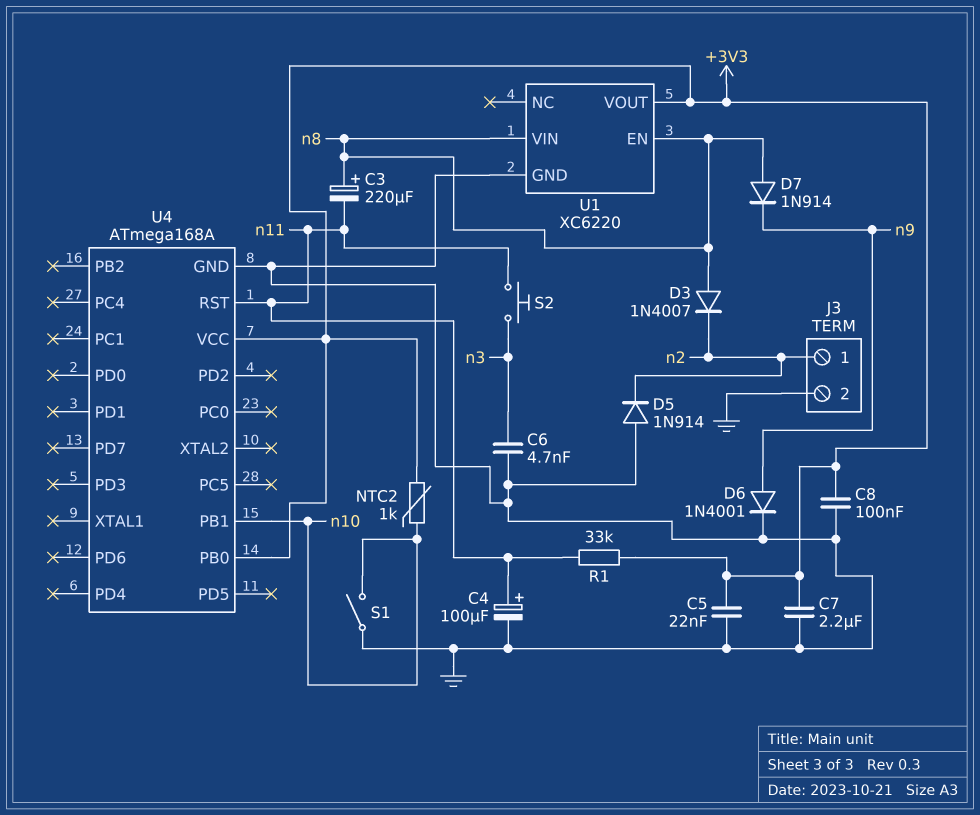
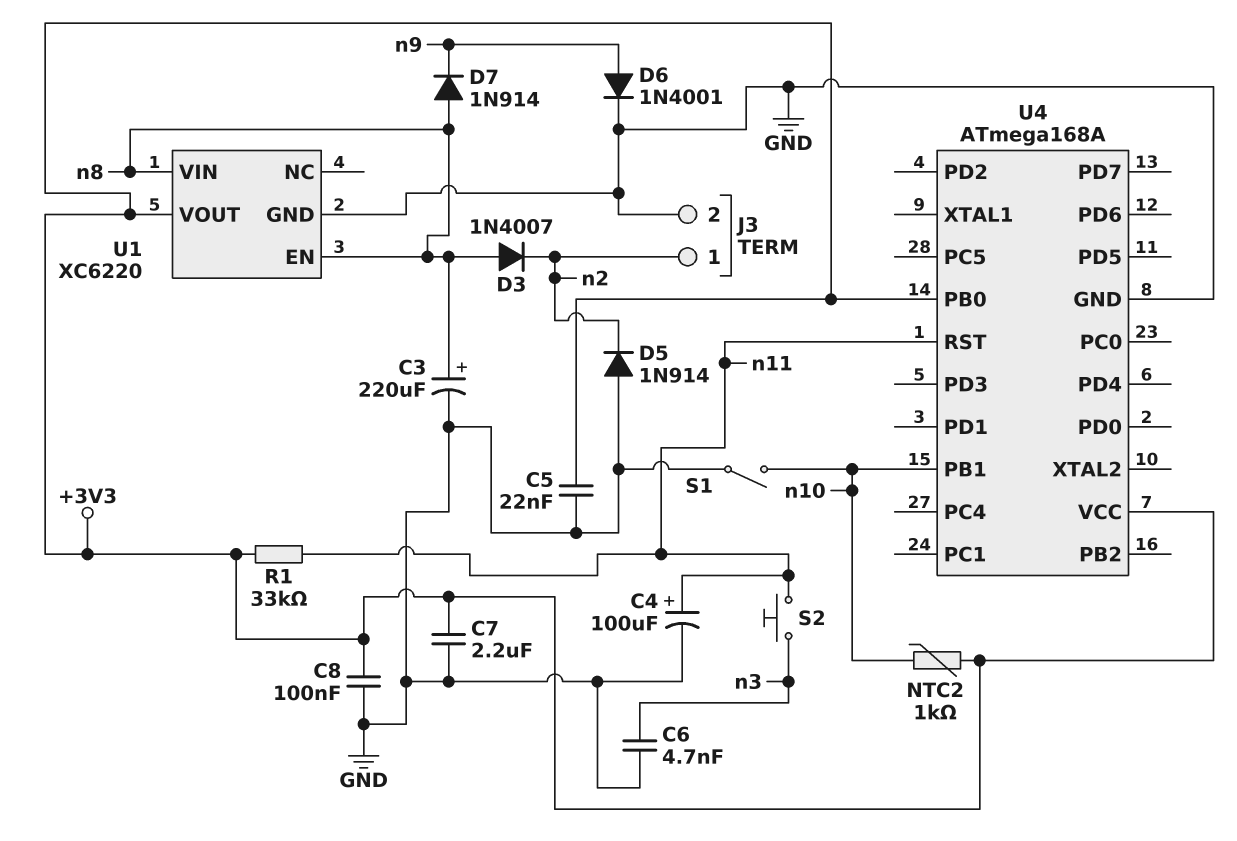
C3: 220uF (plus n8, minus n11) -> 220uF (plus n8, minus GND)

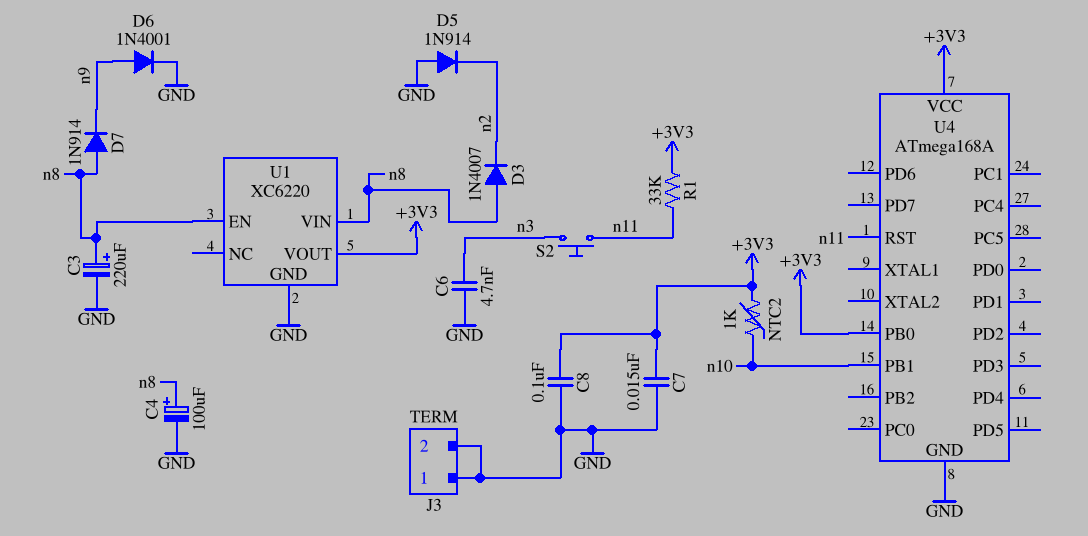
C4: 100uF (plus n11, minus GND) -> 100uF (plus n8, minus GND)
C5: 22nF (+3V3, GND) -> none
C7: 2.2uF (+3V3, GND) -> 15nF (+3V3, GND)
J3 pin 1: n2 -> GND
S1: switch (GND, n10) -> none

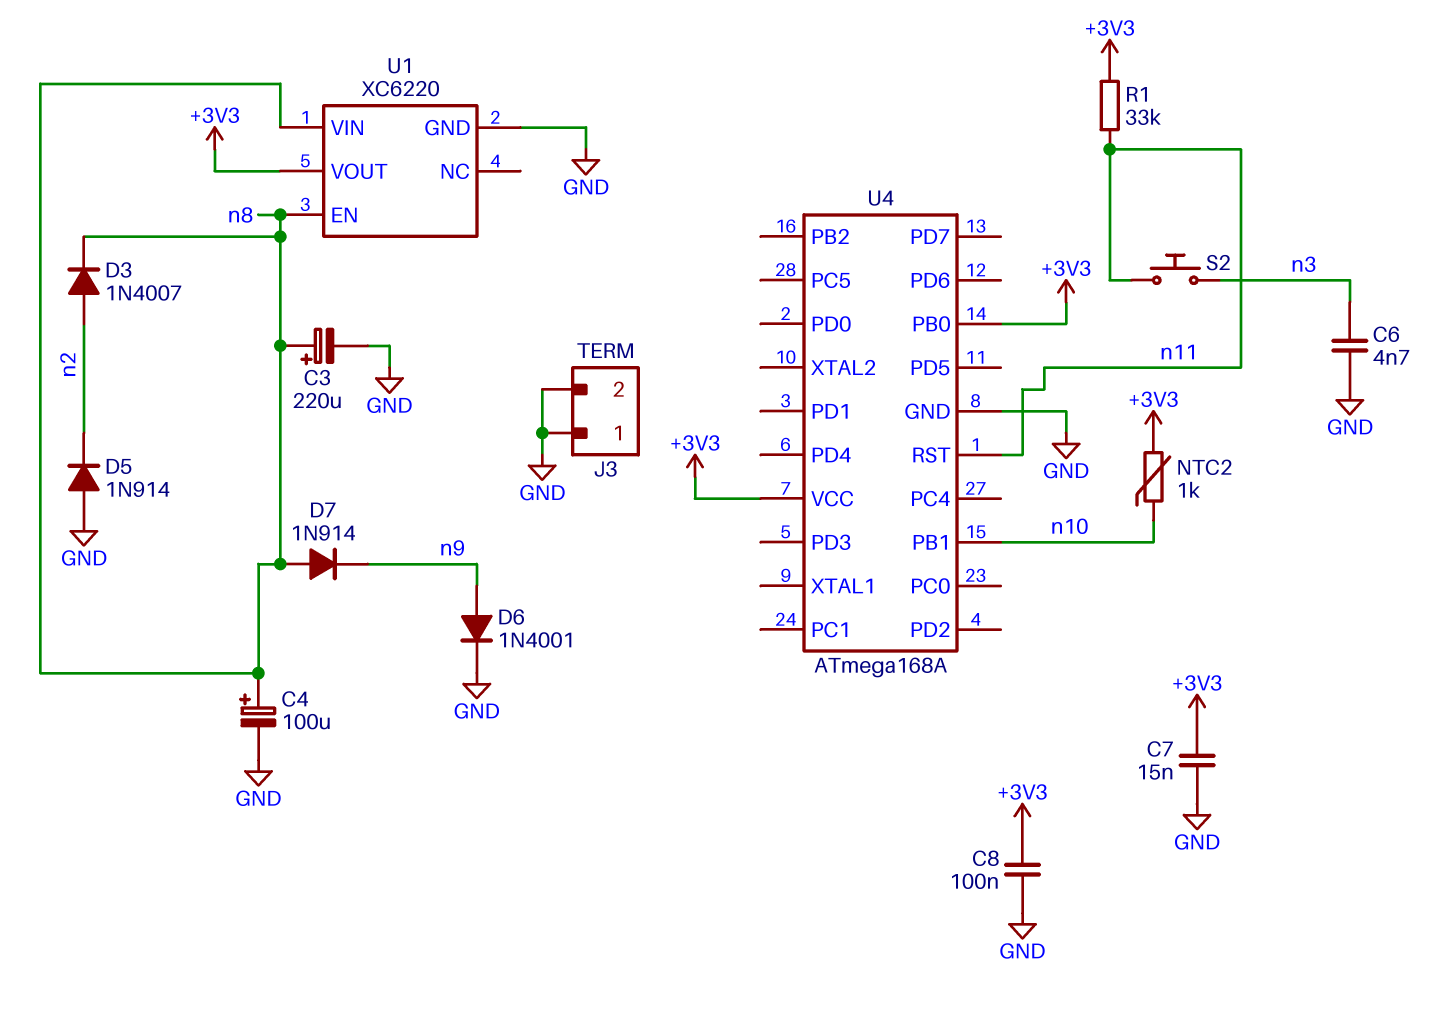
D3: diode 1N4007 (A n8, K n2) -> diode 1N4007 (A n2, K n8)

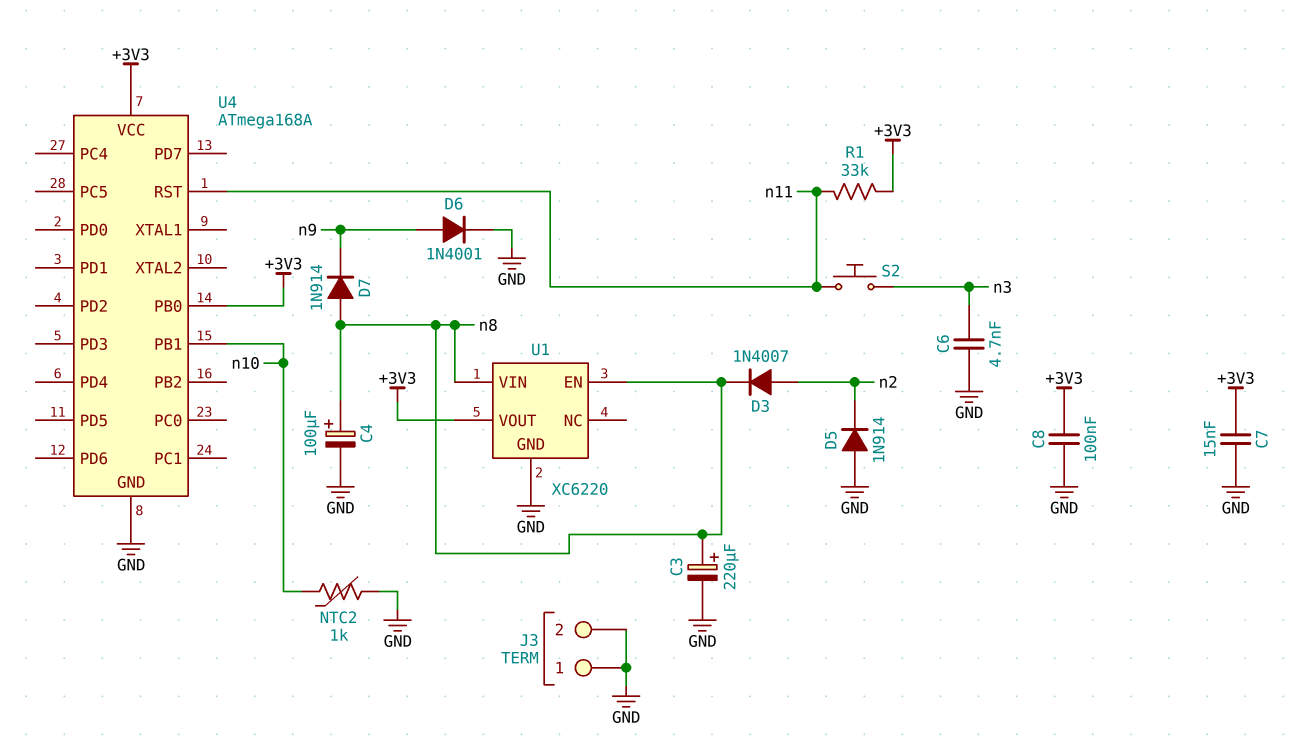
NTC2: 1k (+3V3, n10) -> 1k (GND, n10)

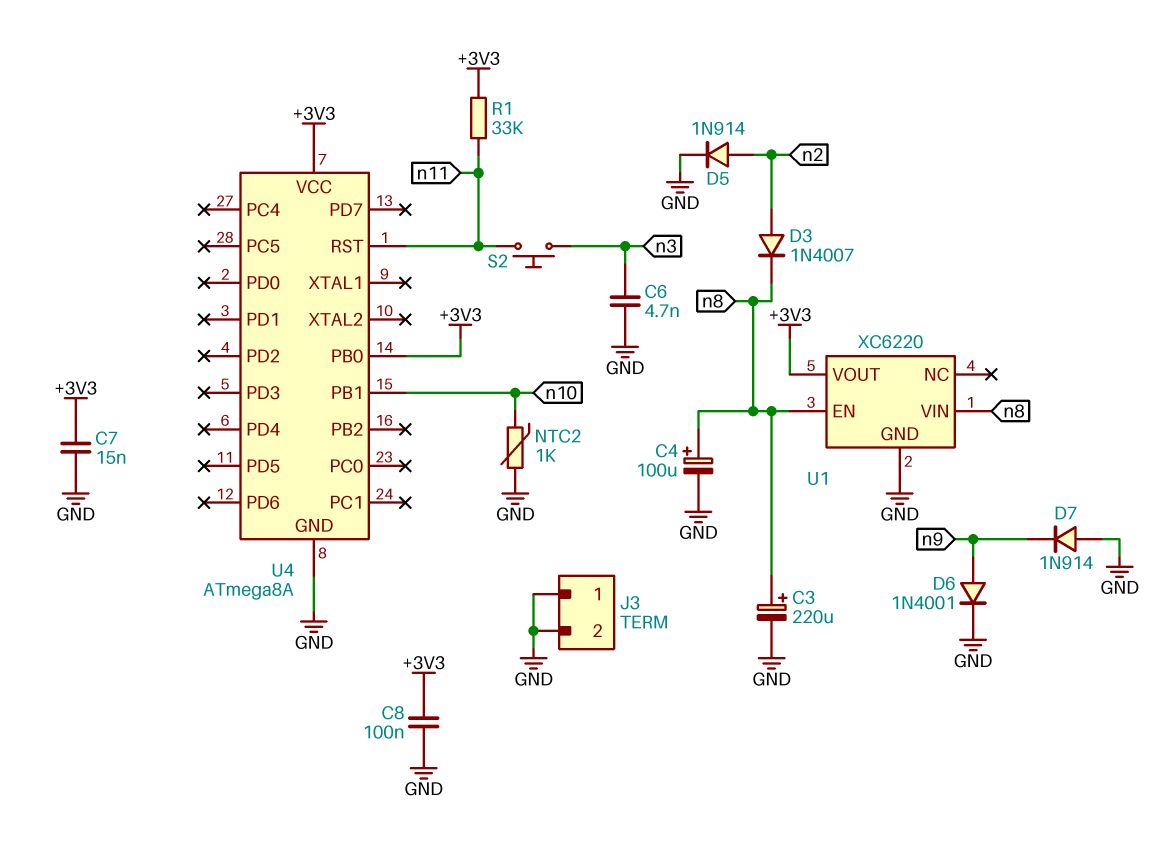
D5: diode 1N914 (A GND, K n2) -> diode 1N914 (A n2, K GND)
D7: diode 1N914 (A n8, K n9) -> diode 1N914 (A GND, K n9)
U4: ATmega168A -> ATmega8A

